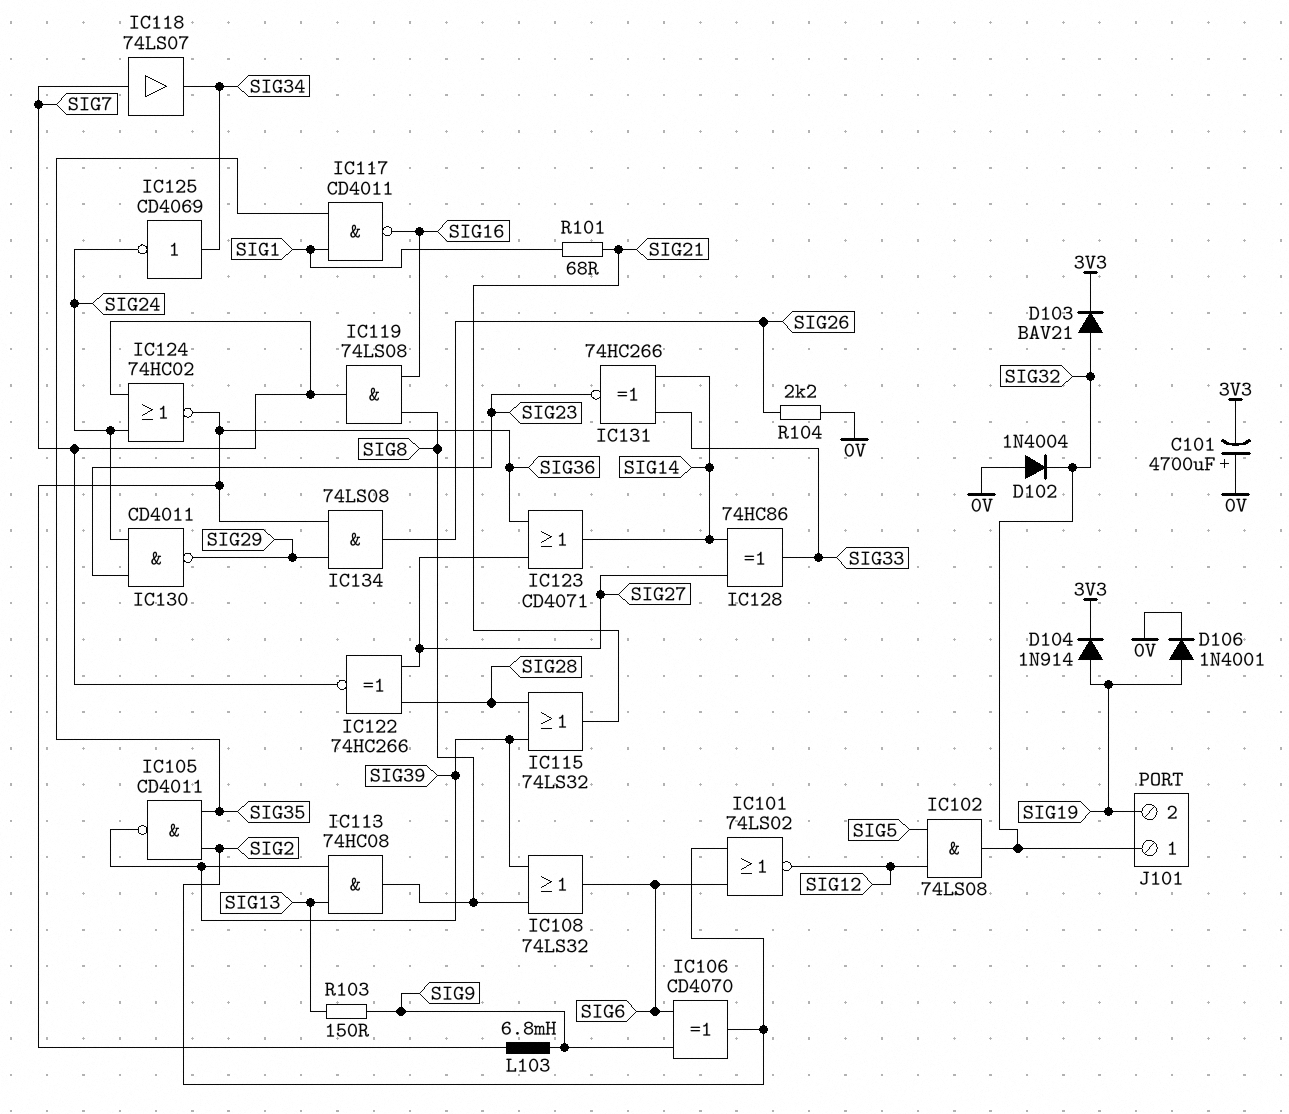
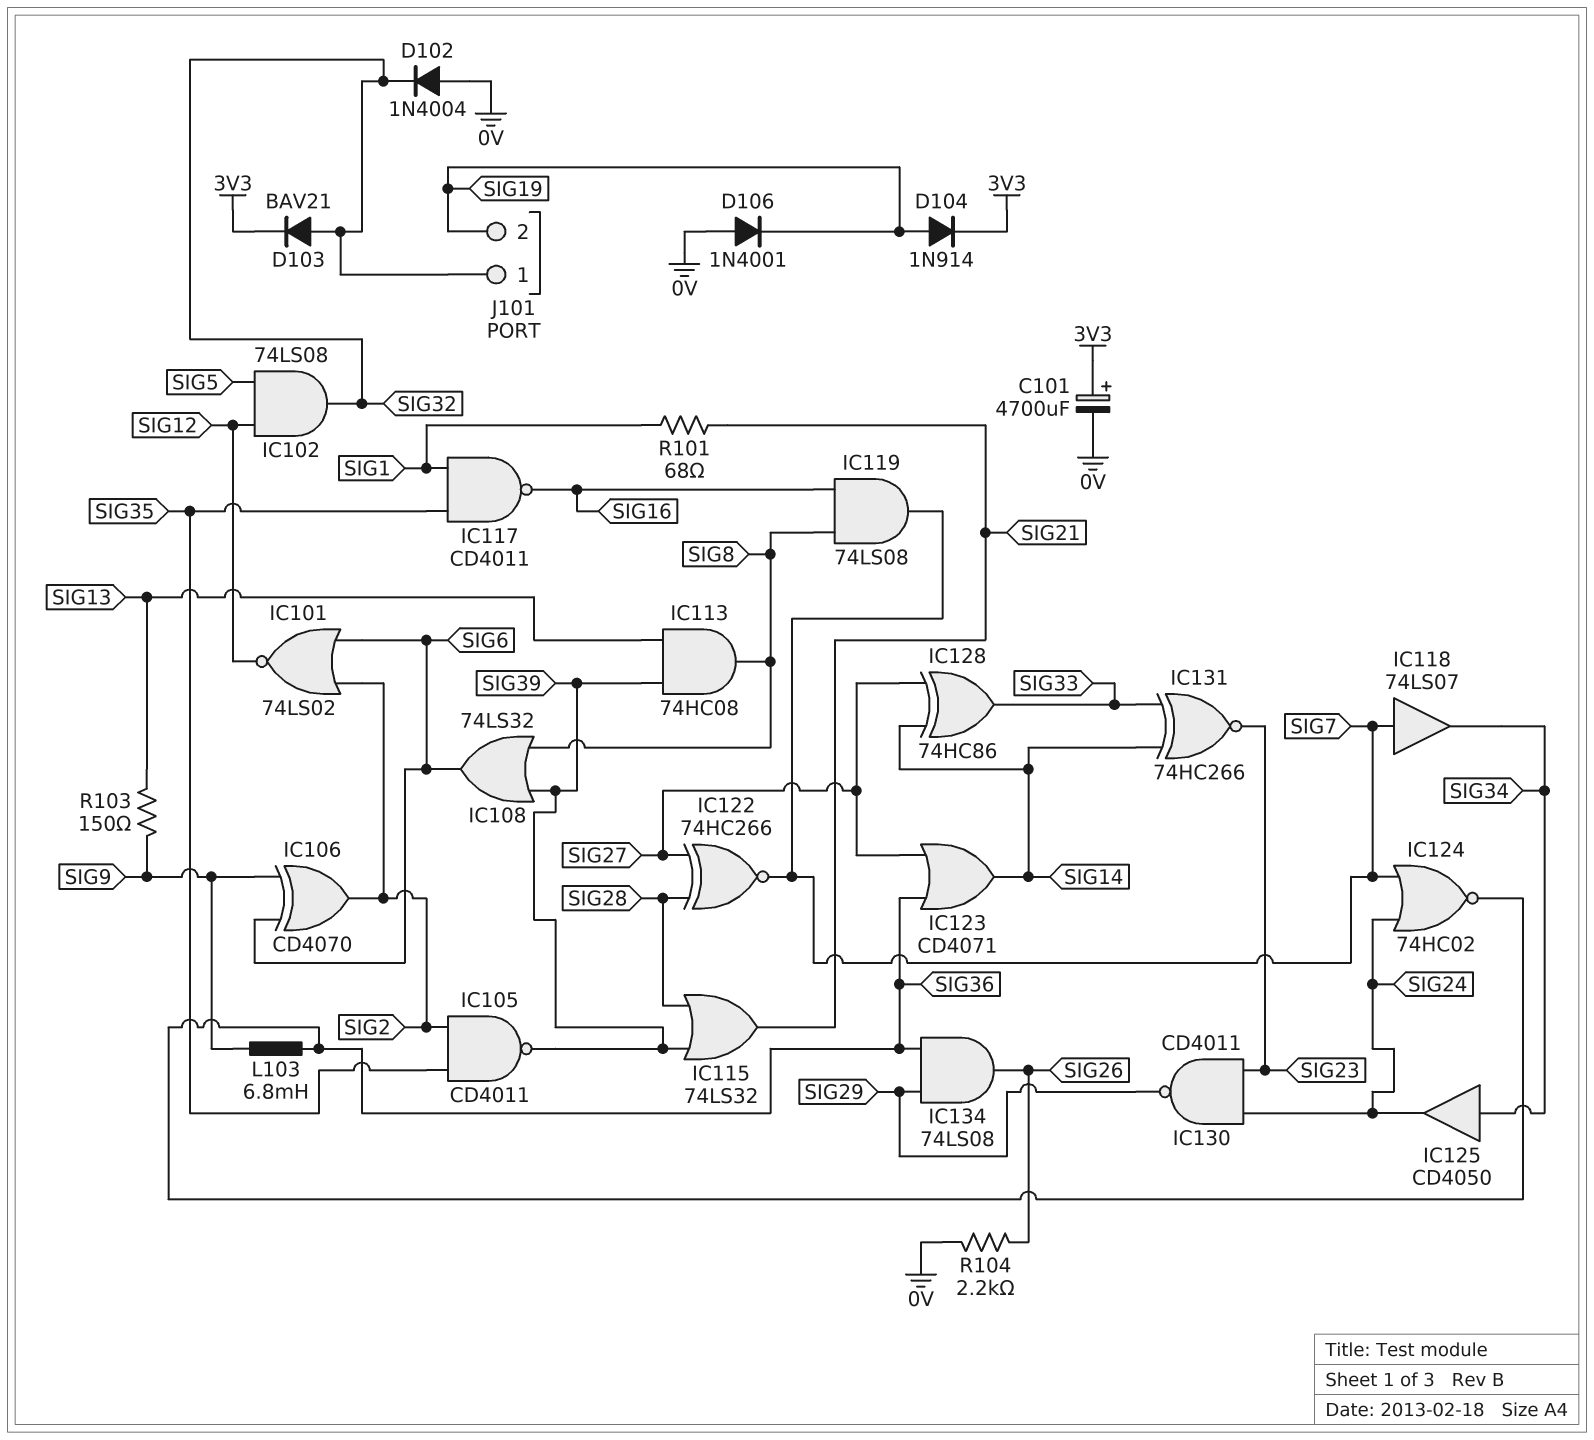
C101: 4700uF (plus 0V, minus 3V3) -> 4700uF (plus 3V3, minus 0V)
D106: diode 1N4001 (A SIG19, K 0V) -> diode 1N4001 (A 0V, K SIG19)
IC125: NOT CD4069 (in SIG34, out SIG24) -> buffer CD4050 (in SIG34, out SIG24)

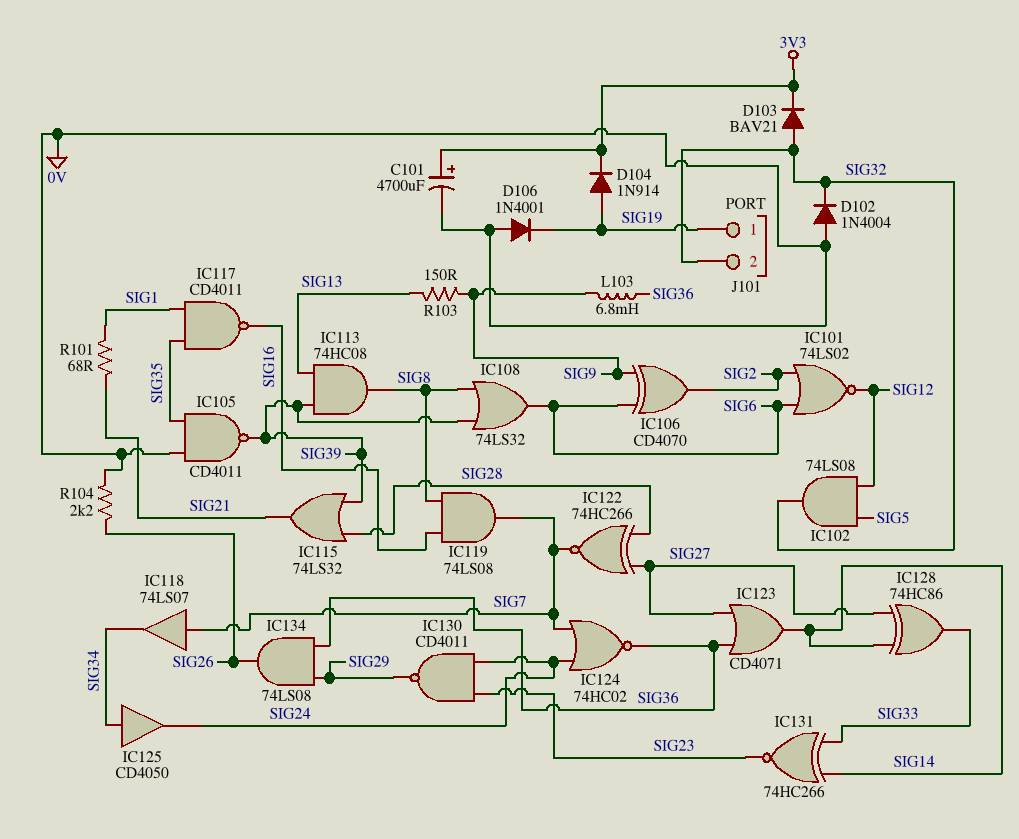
IC105: NAND CD4011 (in SIG2, in SIG35, out SIG39) -> NAND CD4011 (in 0V, in SIG35, out SIG39)
J101 pin 1: SIG32 -> SIG19
J101 pin 2: SIG19 -> SIG32

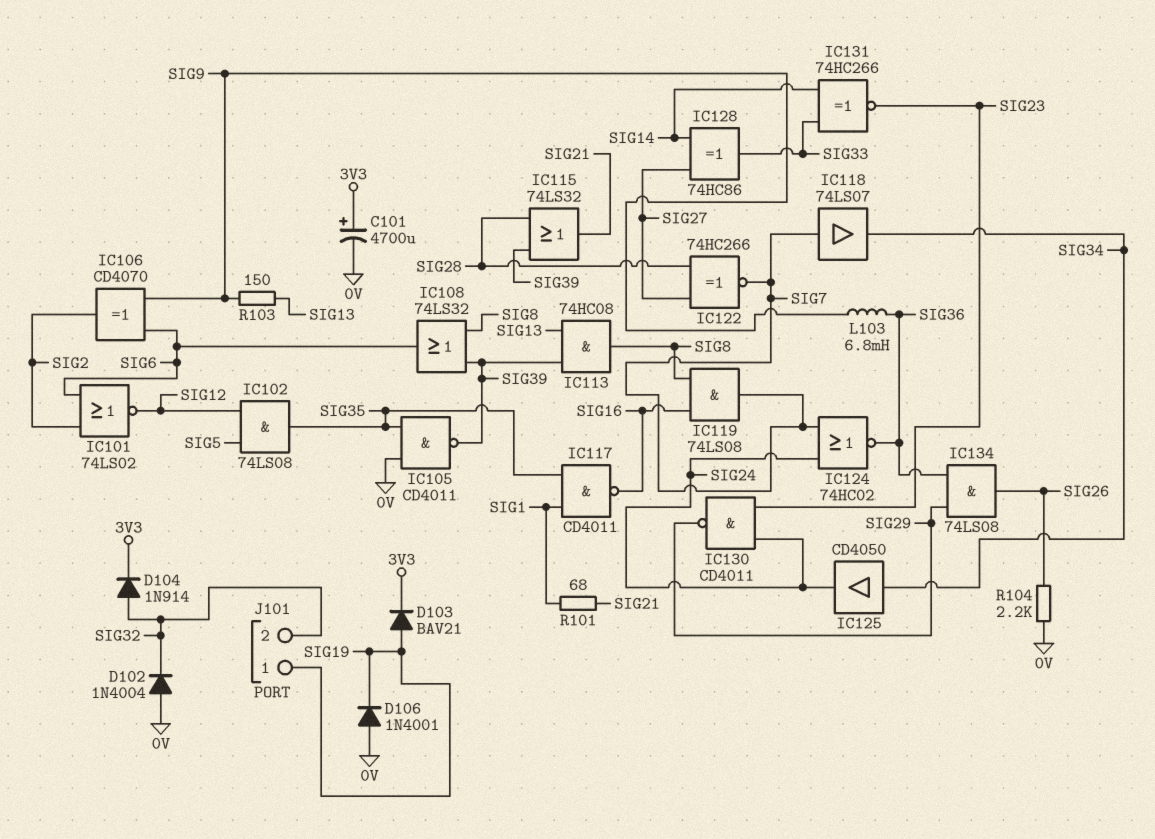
D103: diode BAV21 (A SIG32, K 3V3) -> diode BAV21 (A SIG19, K 3V3)
D104: diode 1N914 (A SIG19, K 3V3) -> diode 1N914 (A SIG32, K 3V3)
IC102: AND 74LS08 (in SIG5, in SIG12, out SIG32) -> AND 74LS08 (in SIG5, in SIG12, out SIG35)
IC123: OR CD4071 (in SIG27, in SIG36, out SIG14) -> none

